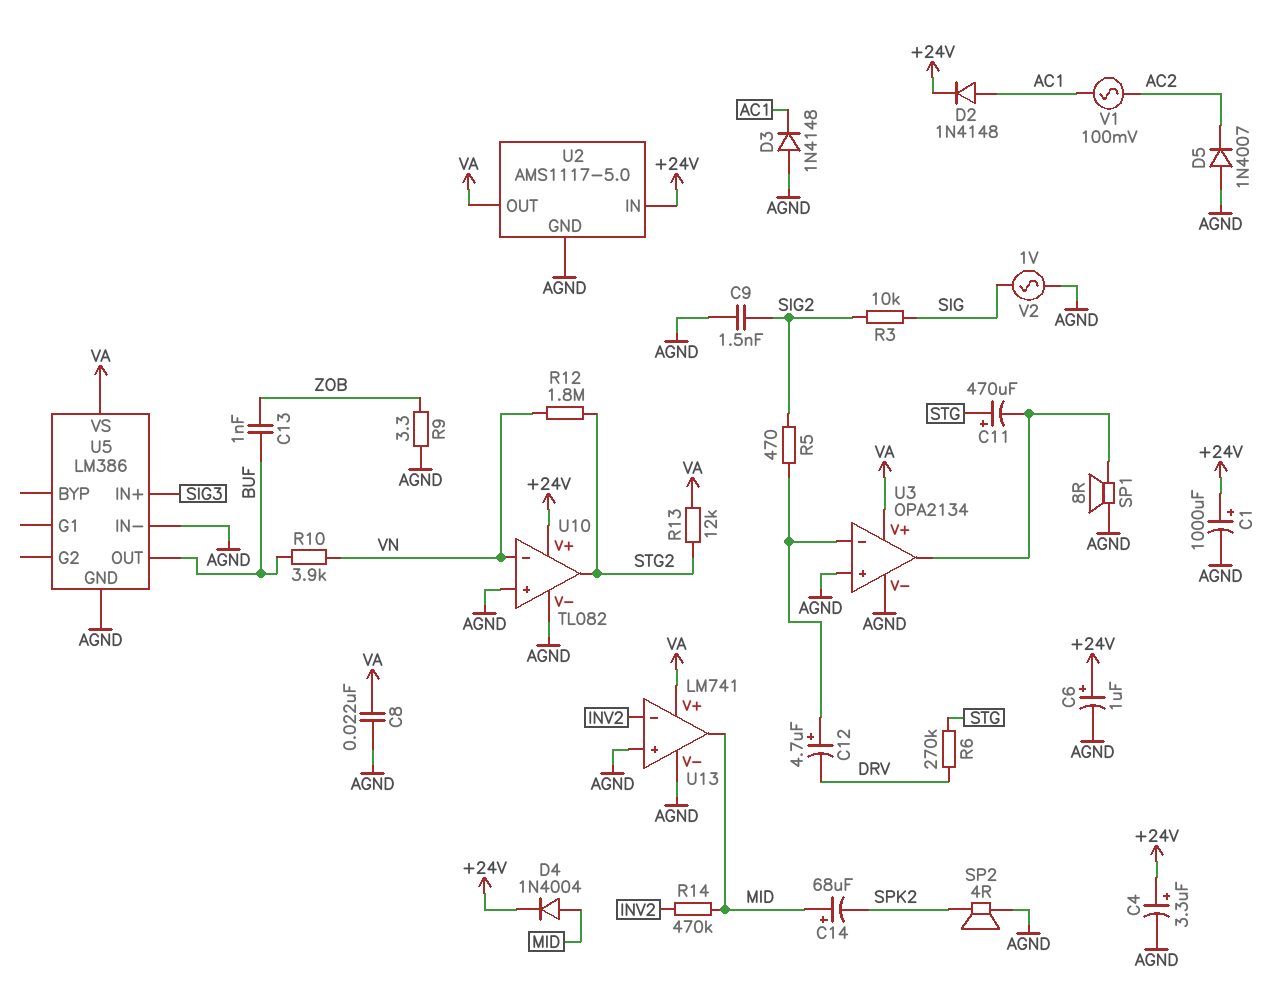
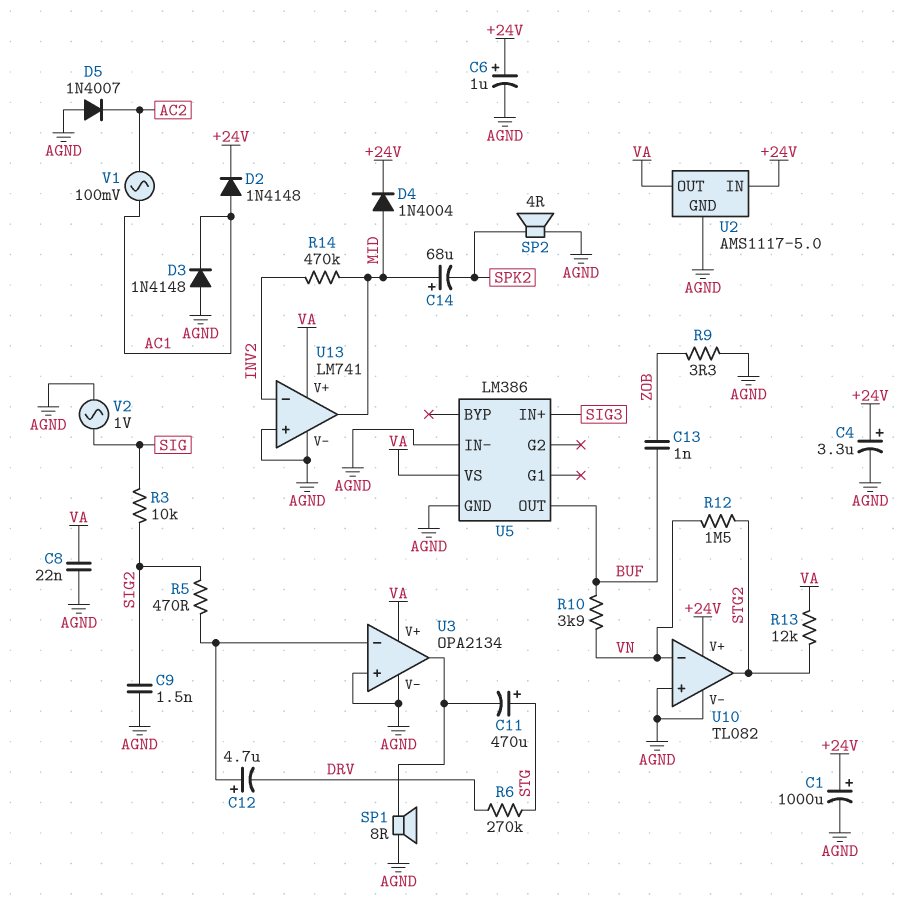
R12: 1.8M (STG2, VN) -> 1.5M (STG2, VN)

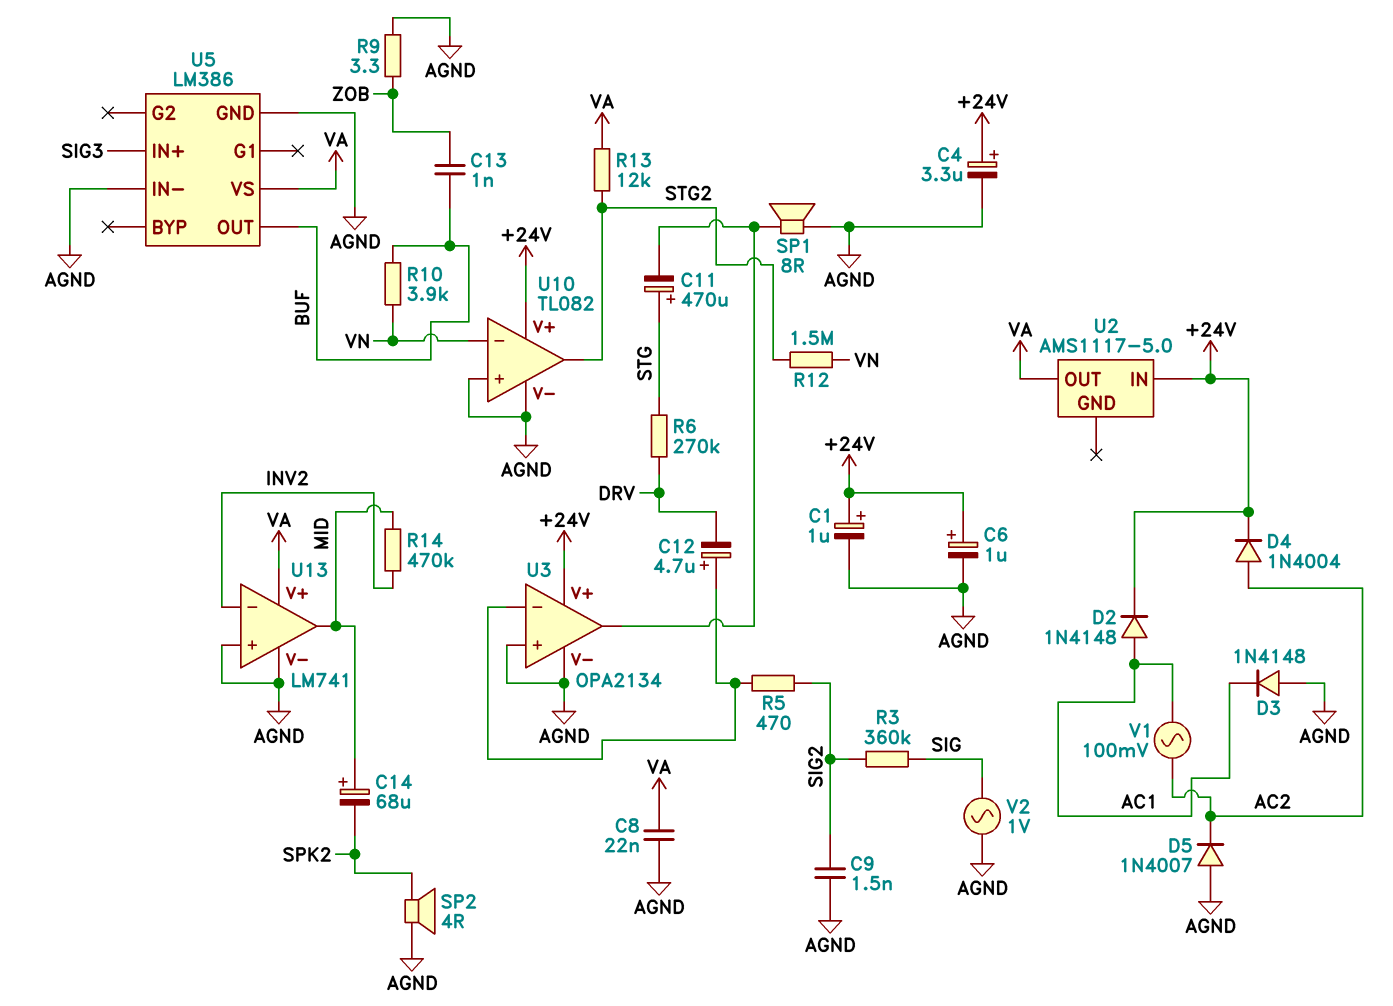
C1: 1000uF (plus +24V, minus AGND) -> 1uF (plus +24V, minus AGND)
D4: diode 1N4004 (A MID, K +24V) -> diode 1N4004 (A AC2, K +24V)
R3: 10k (SIG, SIG2) -> 360k (SIG, SIG2)
U2 pin GND: AGND -> none
U3 pin V+: VA -> +24V

